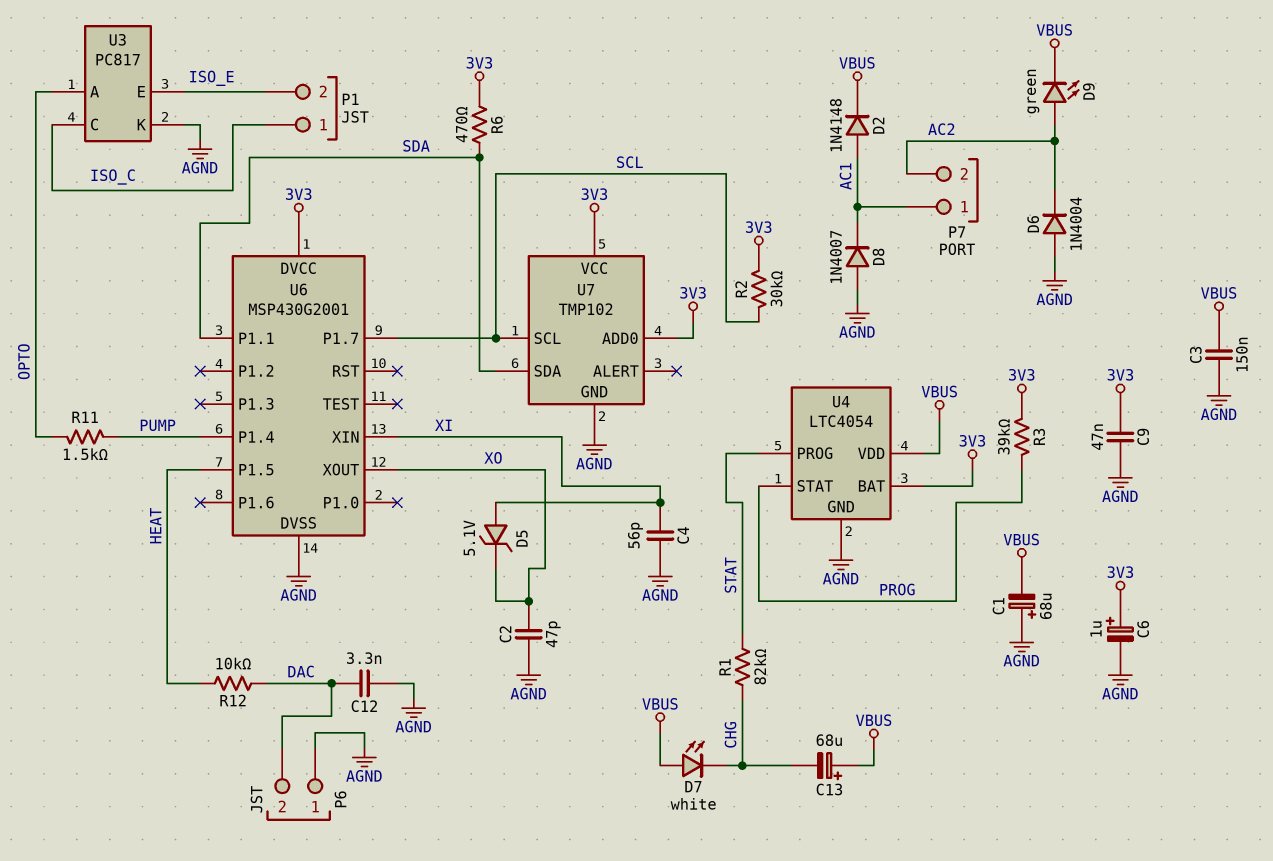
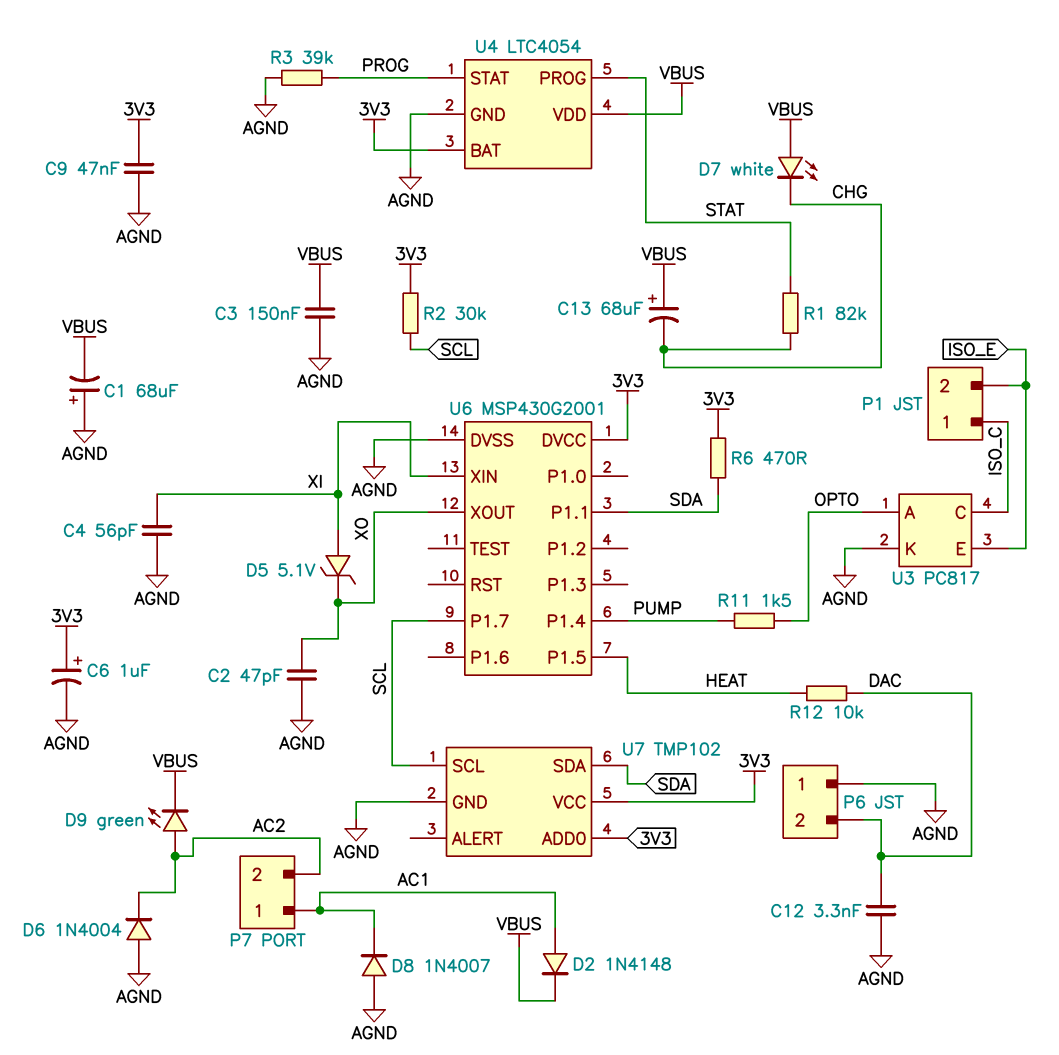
R3: 39k (3V3, PROG) -> 39k (AGND, PROG)

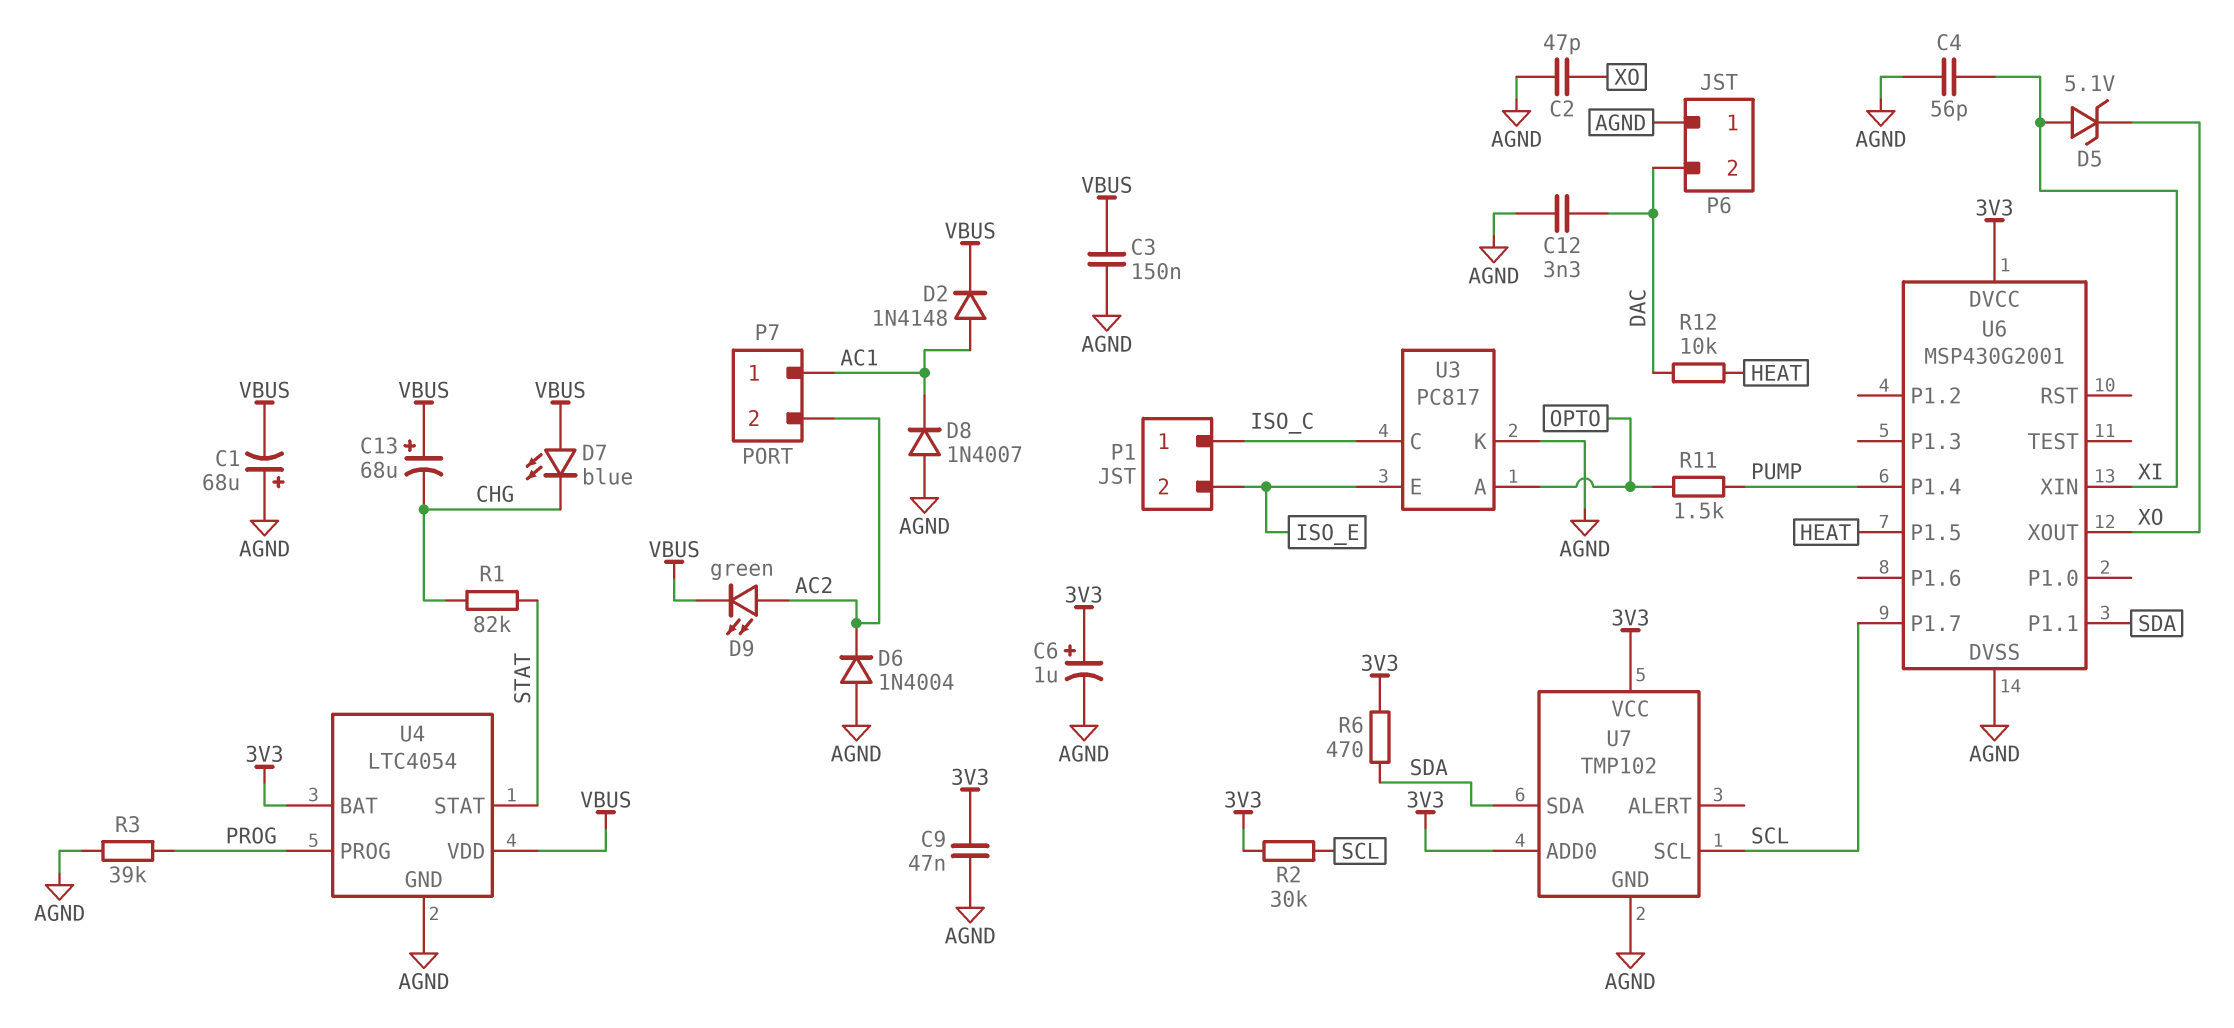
D7: LED white (A VBUS, K CHG) -> LED blue (A VBUS, K CHG)
U4 pin PROG: STAT -> PROG
U4 pin STAT: PROG -> STAT

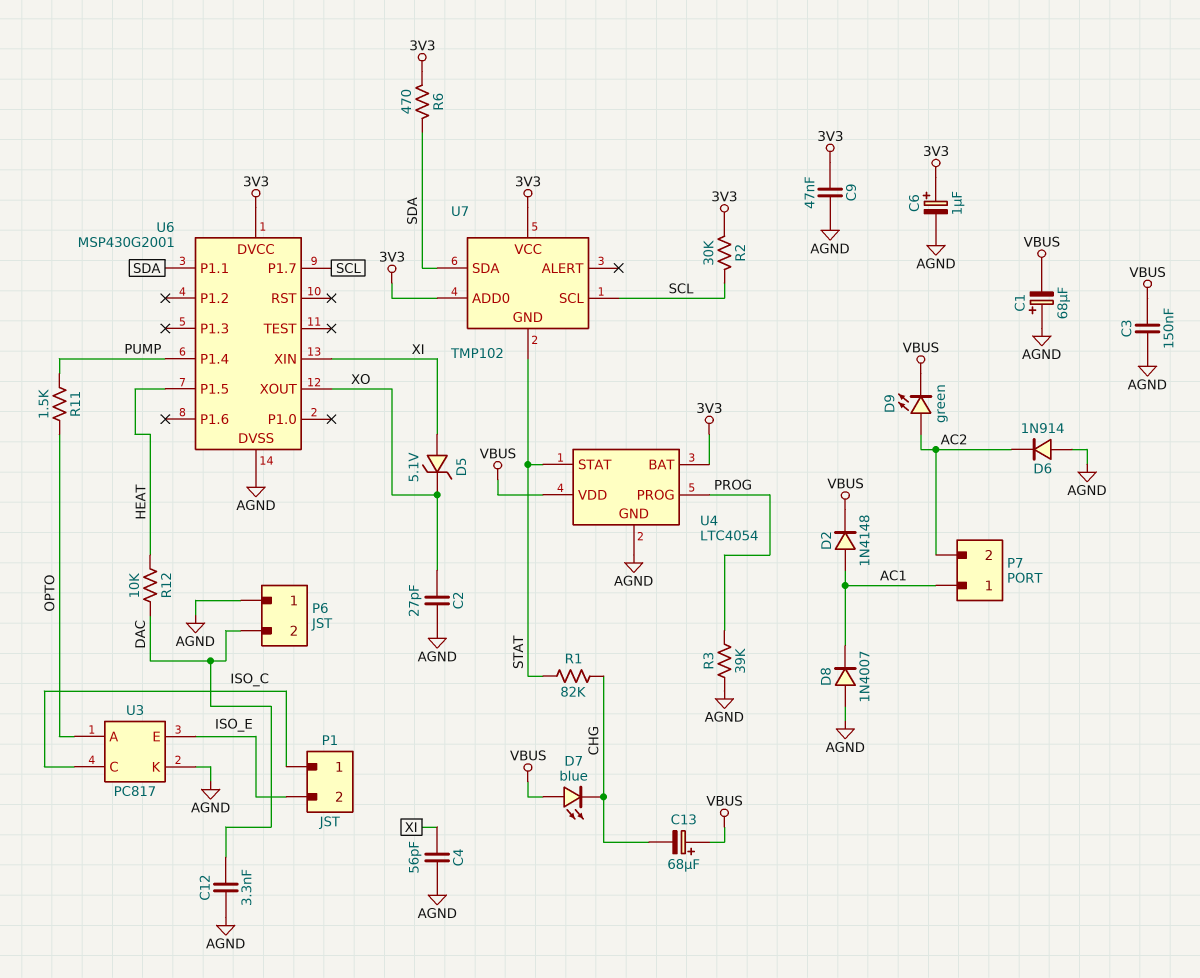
C2: 47pF (AGND, XO) -> 27pF (AGND, XO)
D6: diode 1N4004 (A AGND, K AC2) -> diode 1N914 (A AGND, K AC2)
U7 pin GND: AGND -> STAT

